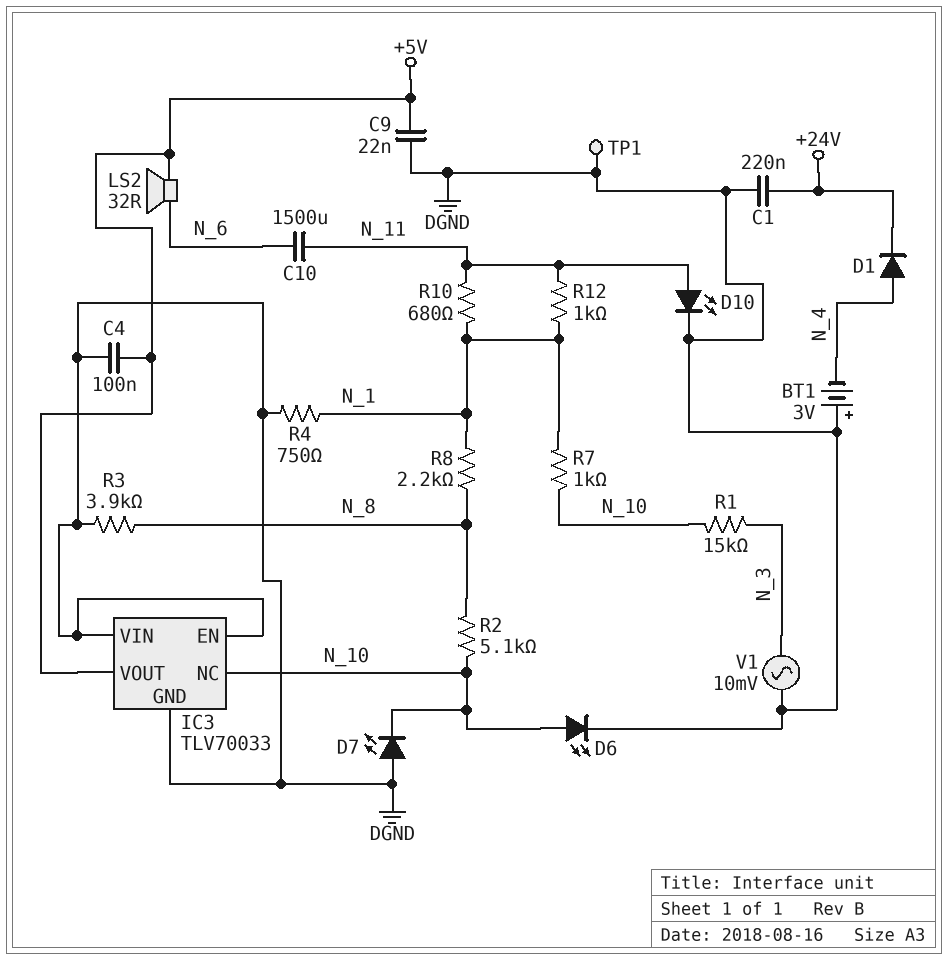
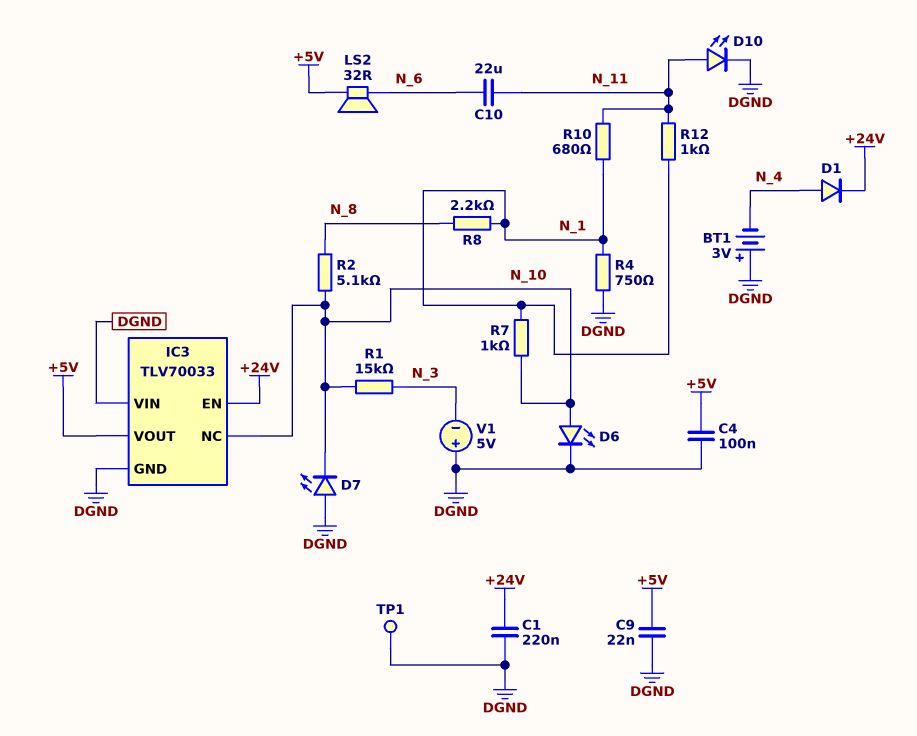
C10: 1500uF (N_6, N_11) -> 22uF (N_6, N_11)
IC3 pin EN: DGND -> +24V
R3: 3.9k (DGND, N_8) -> none
V1: AC 10mV (DGND, N_3) -> 5V (plus DGND, minus N_3)

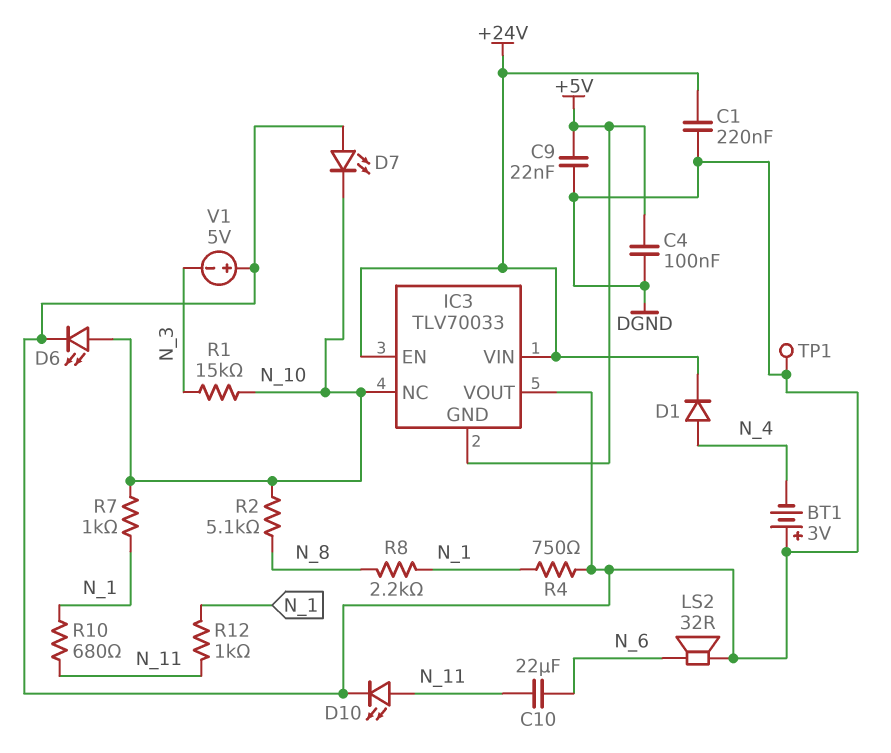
IC3 pin GND: DGND -> +5V
IC3 pin VIN: DGND -> +24V
IC3 pin VOUT: +5V -> DGND
LS2: speaker 32R (+5V, N_6) -> speaker 32R (DGND, N_6)

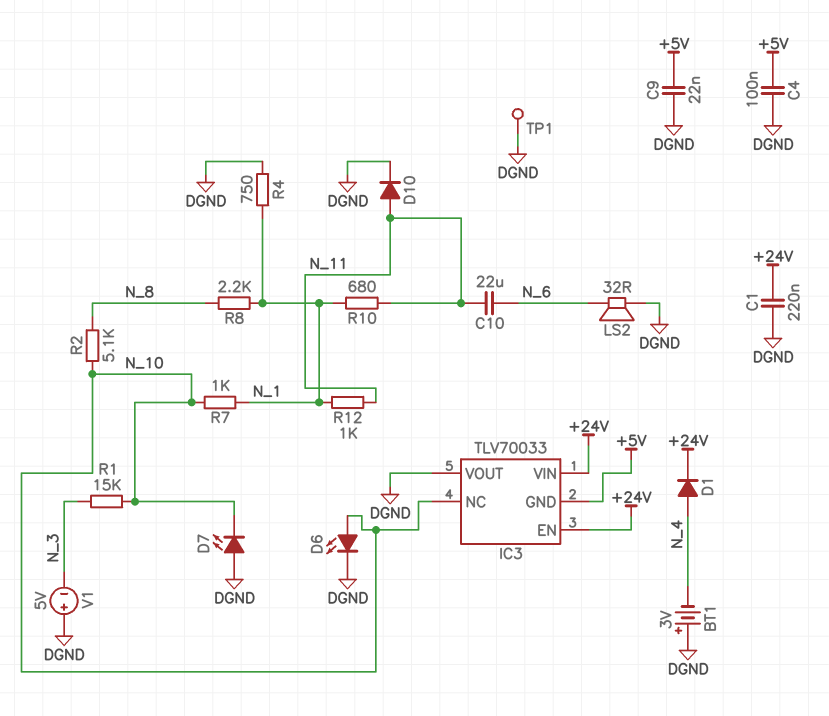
D10: LED (A N_11, K DGND) -> diode (A N_11, K DGND)

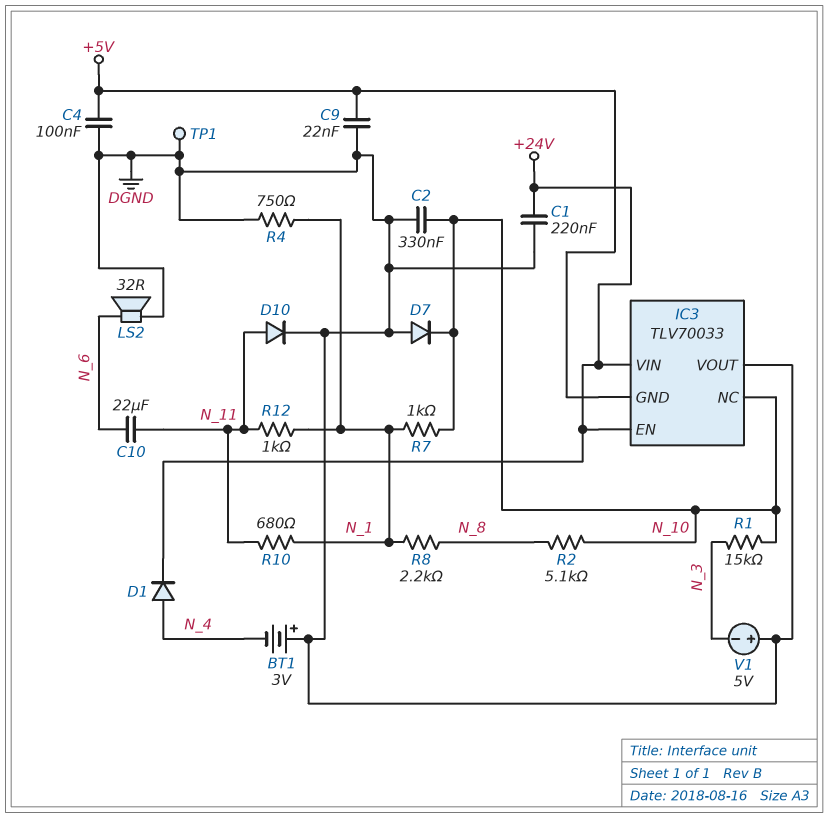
C2: none -> 330nF (DGND, N_10)
D6: LED (A N_10, K DGND) -> none
D7: LED (A DGND, K N_10) -> diode (A DGND, K N_10)

